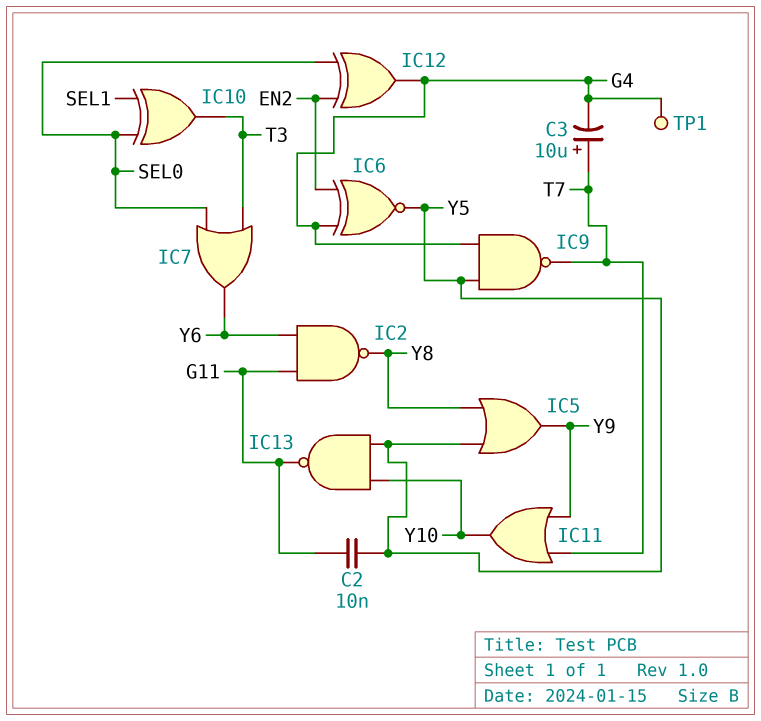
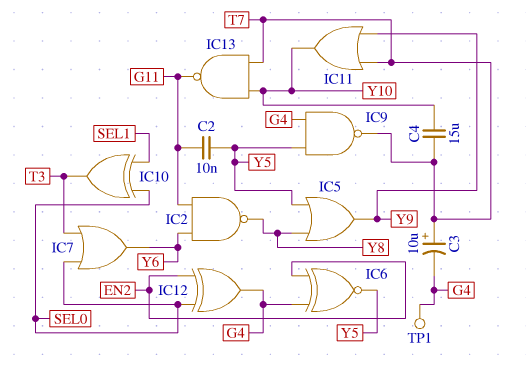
C4: none -> 15uF (T7, Y10)
IC13: NAND (in Y5, in Y10, out G11) -> NAND (in T7, in Y10, out G11)

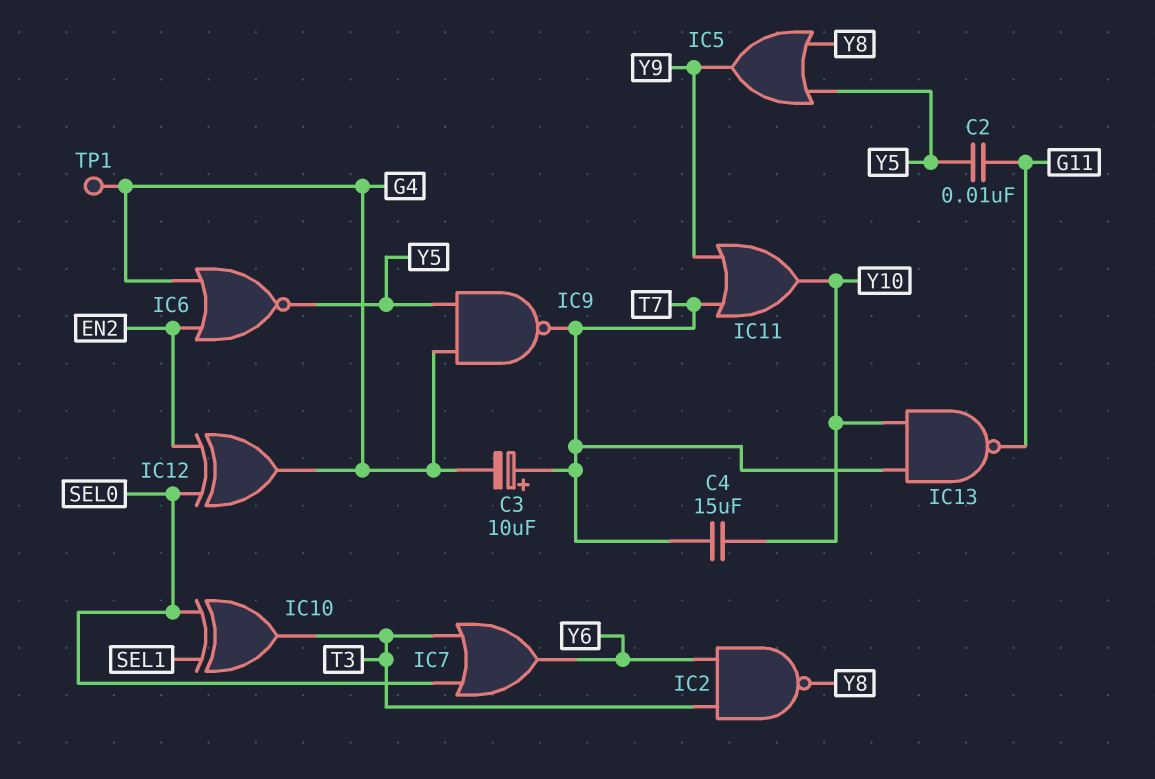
IC2: NAND (in G11, in Y6, out Y8) -> NAND (in T3, in Y6, out Y8)
IC6: XNOR (in EN2, in G4, out Y5) -> NOR (in EN2, in G4, out Y5)

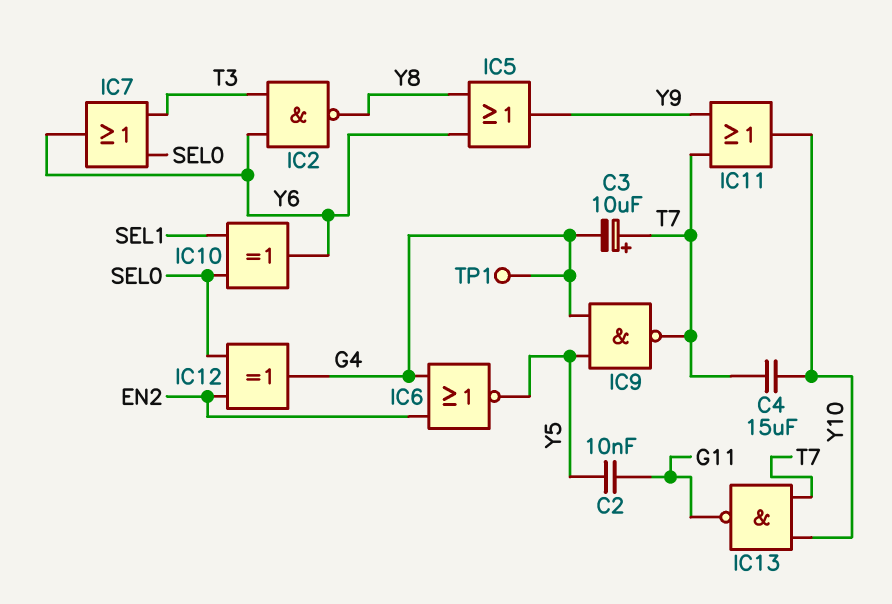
IC5: OR (in Y5, in Y8, out Y9) -> OR (in Y6, in Y8, out Y9)
IC10: XOR (in SEL0, in SEL1, out T3) -> XOR (in SEL0, in SEL1, out Y6)

